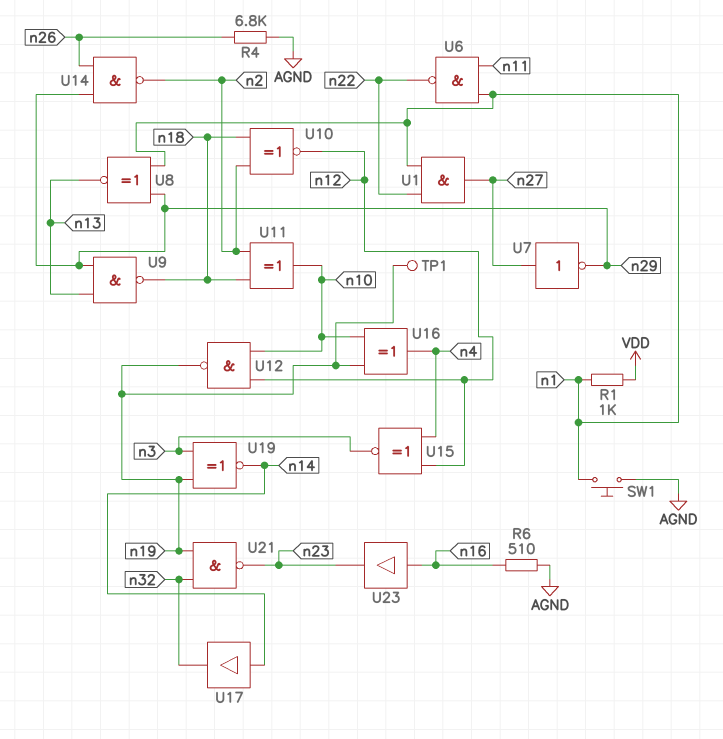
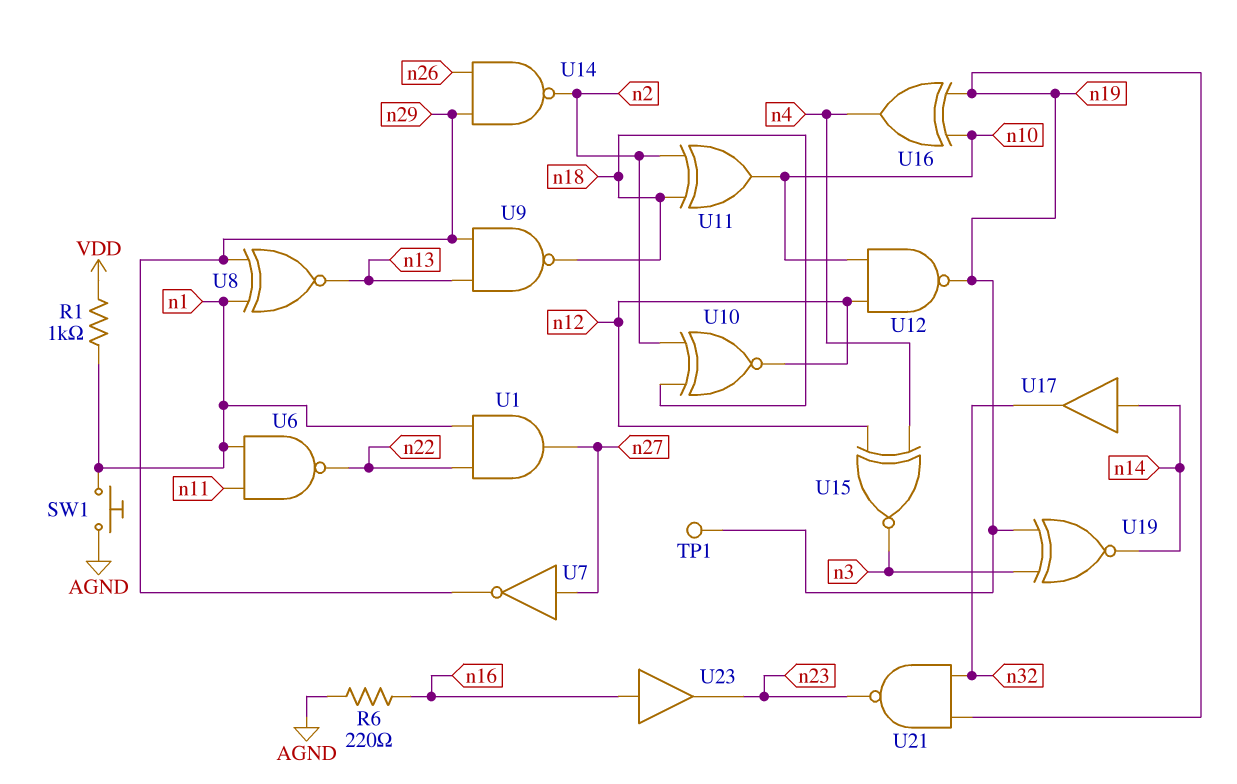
R4: 6.8k (AGND, n26) -> none
R6: 510 (AGND, n16) -> 220 (AGND, n16)

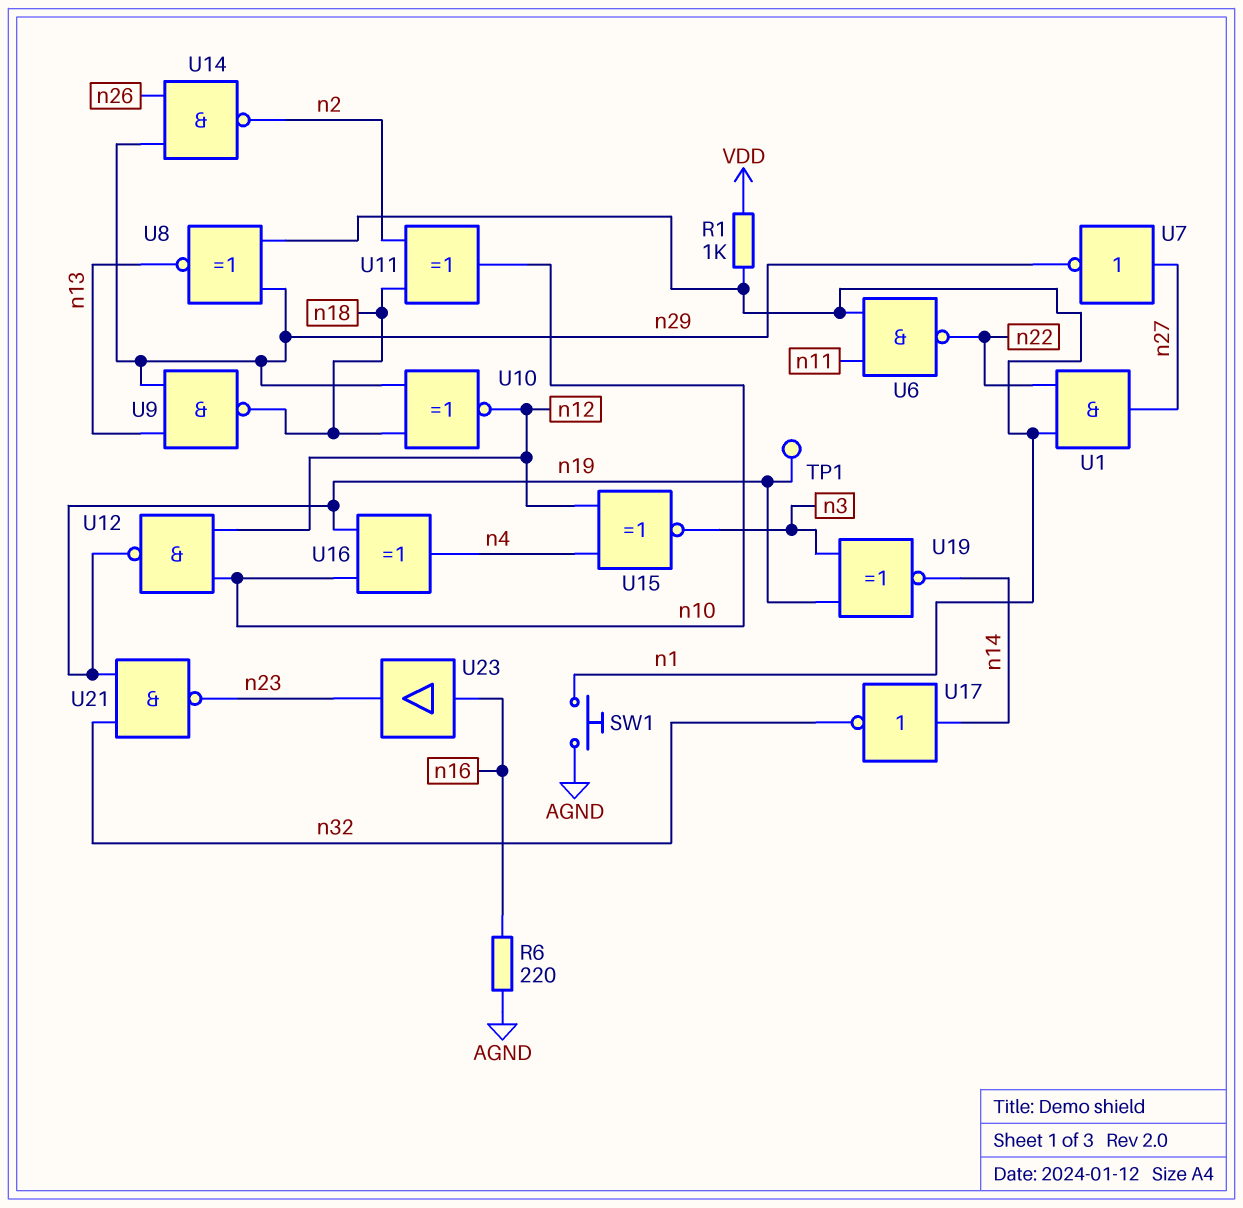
U10: XNOR (in n2, in n18, out n12) -> XNOR (in n18, in n29, out n12)
U17: buffer (in n14, out n32) -> NOT (in n14, out n32)

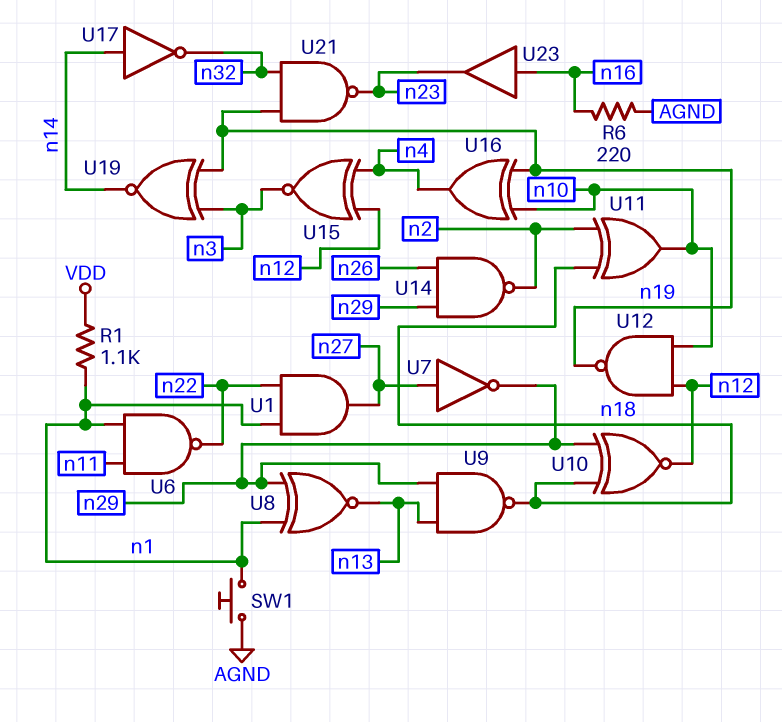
R1: 1k (VDD, n1) -> 1.1k (VDD, n1)
TP1: test point (n19) -> none

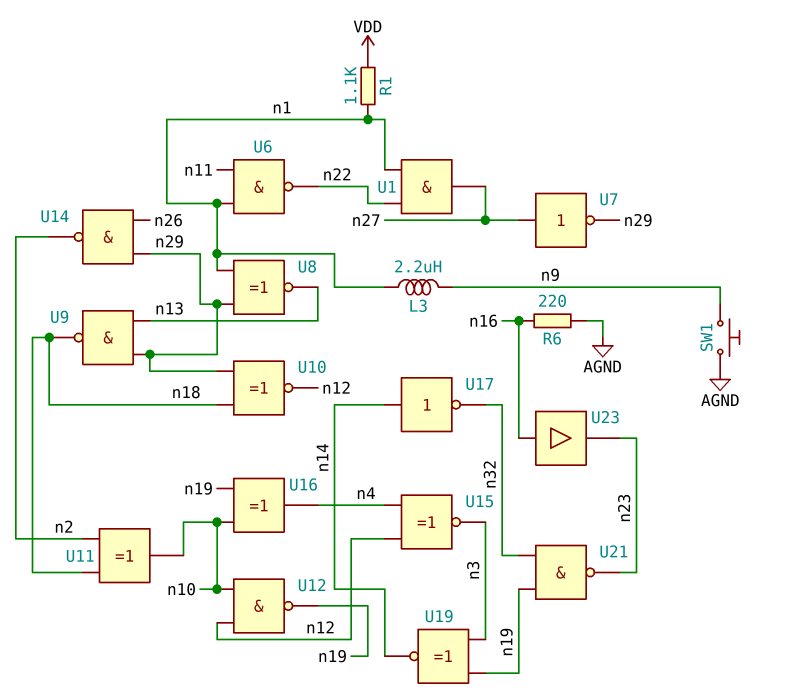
L3: none -> 2.2uH (n1, n9)
SW1: button (AGND, n1) -> button (AGND, n9)

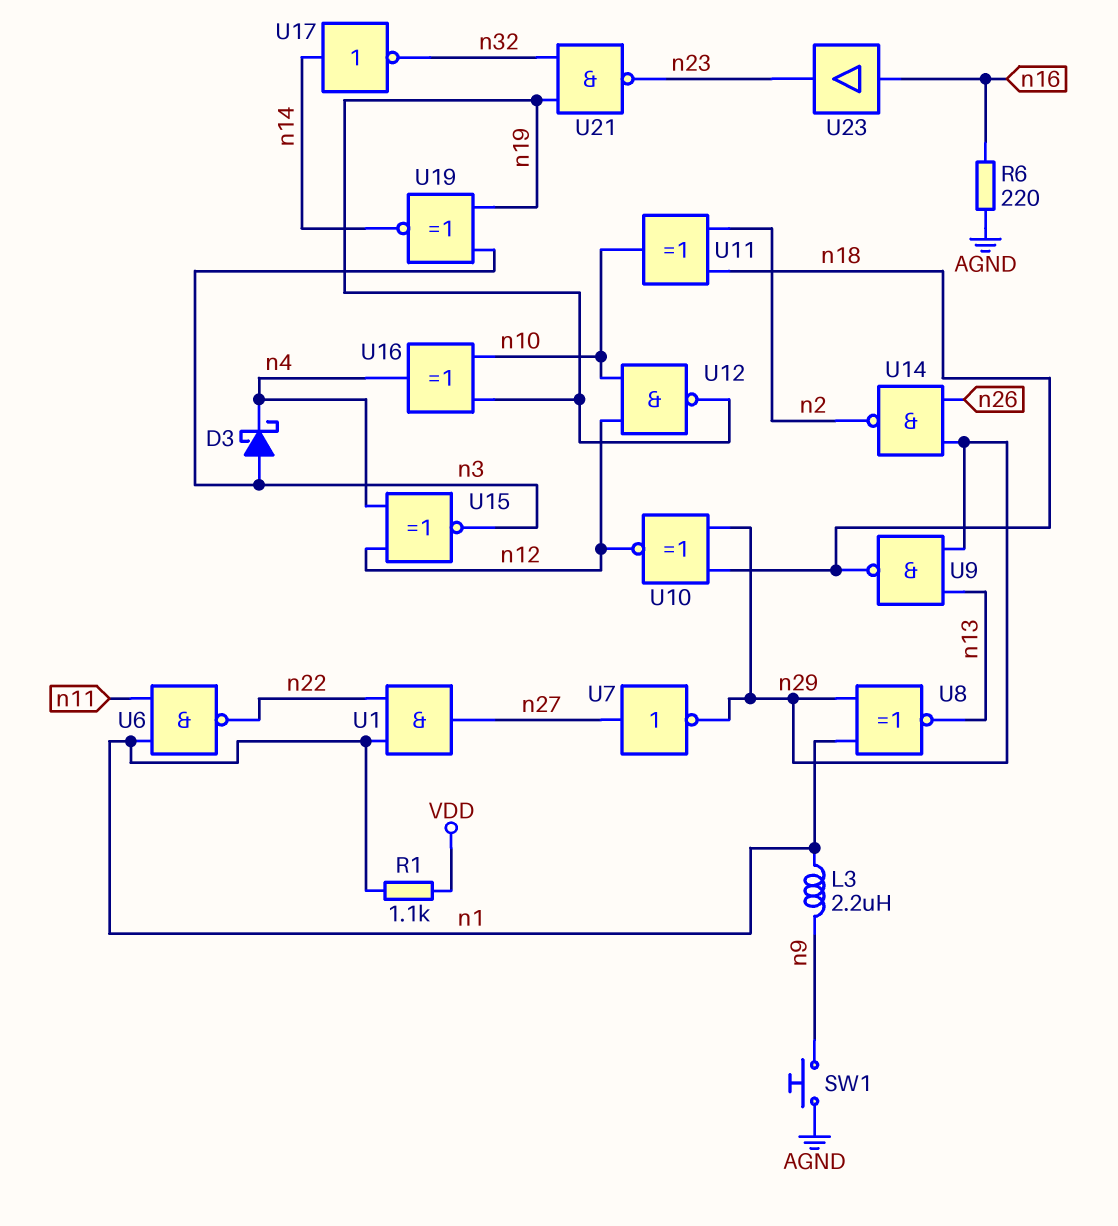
D3: none -> schottky (A n3, K n4)

